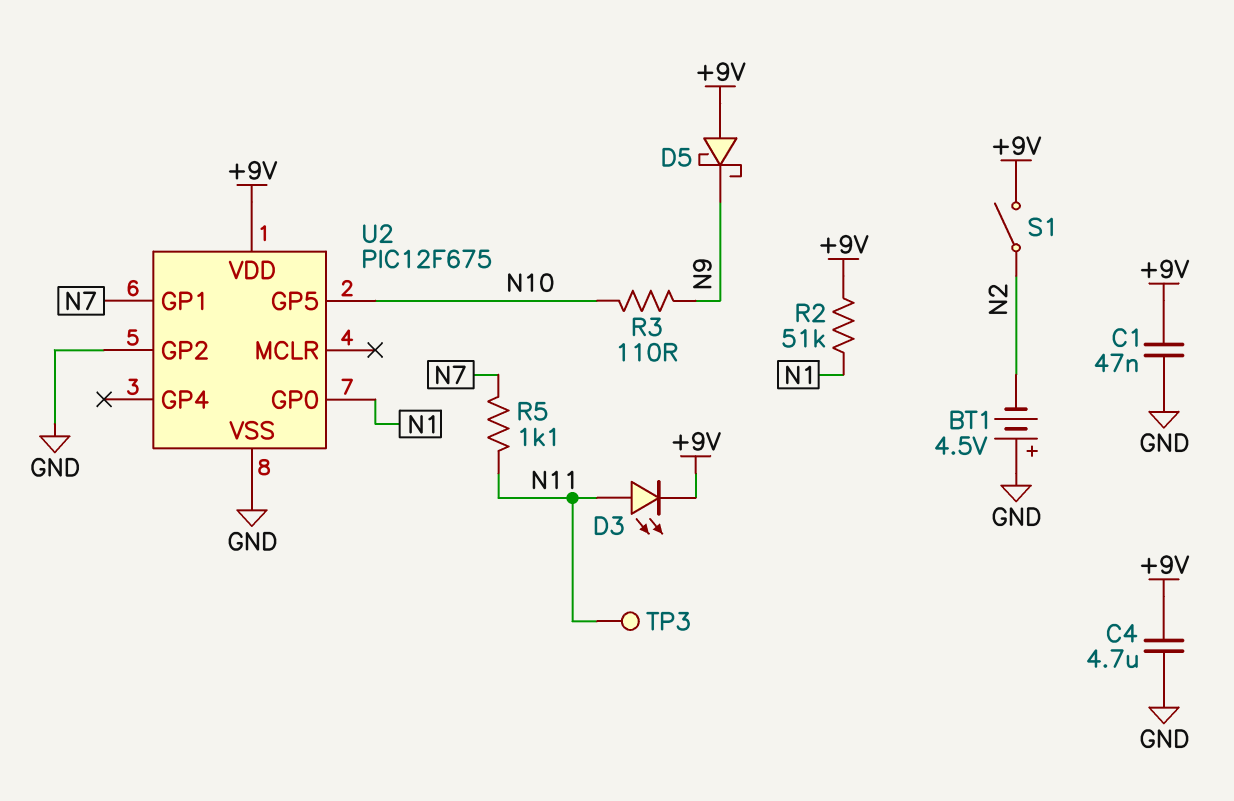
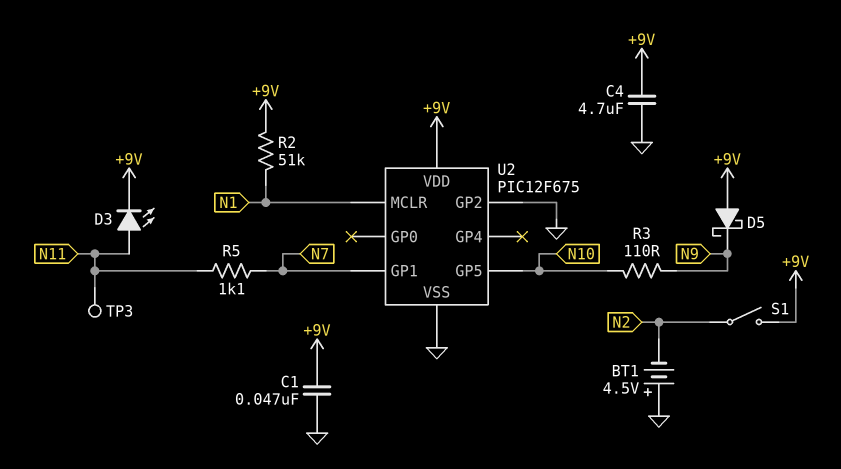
U2 pin GP0: N1 -> none
U2 pin MCLR: none -> N1

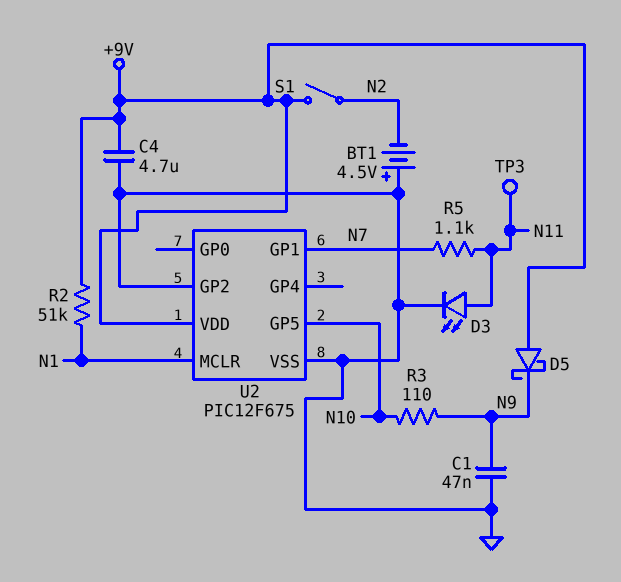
C1: 47nF (+9V, GND) -> 47nF (GND, N9)
D3: LED (A N11, K +9V) -> LED (A N11, K GND)

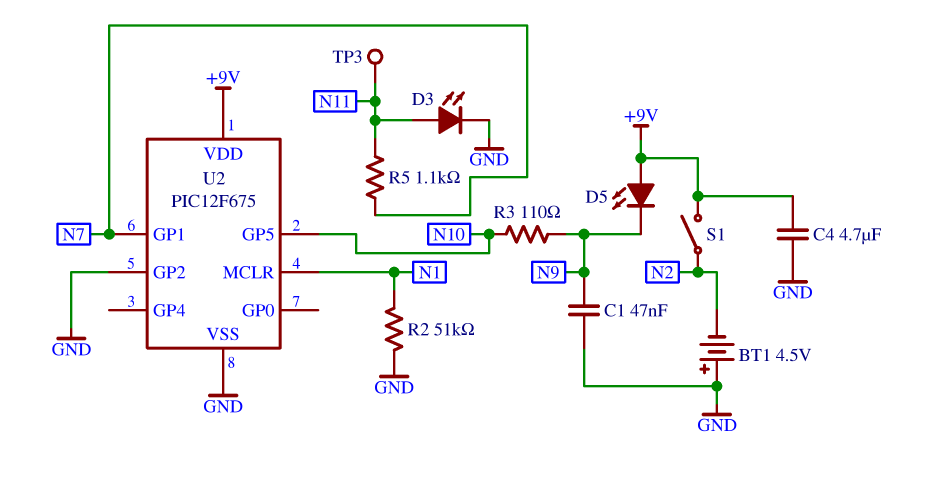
D5: schottky (A +9V, K N9) -> LED (A +9V, K N9)
R2: 51k (+9V, N1) -> 51k (GND, N1)

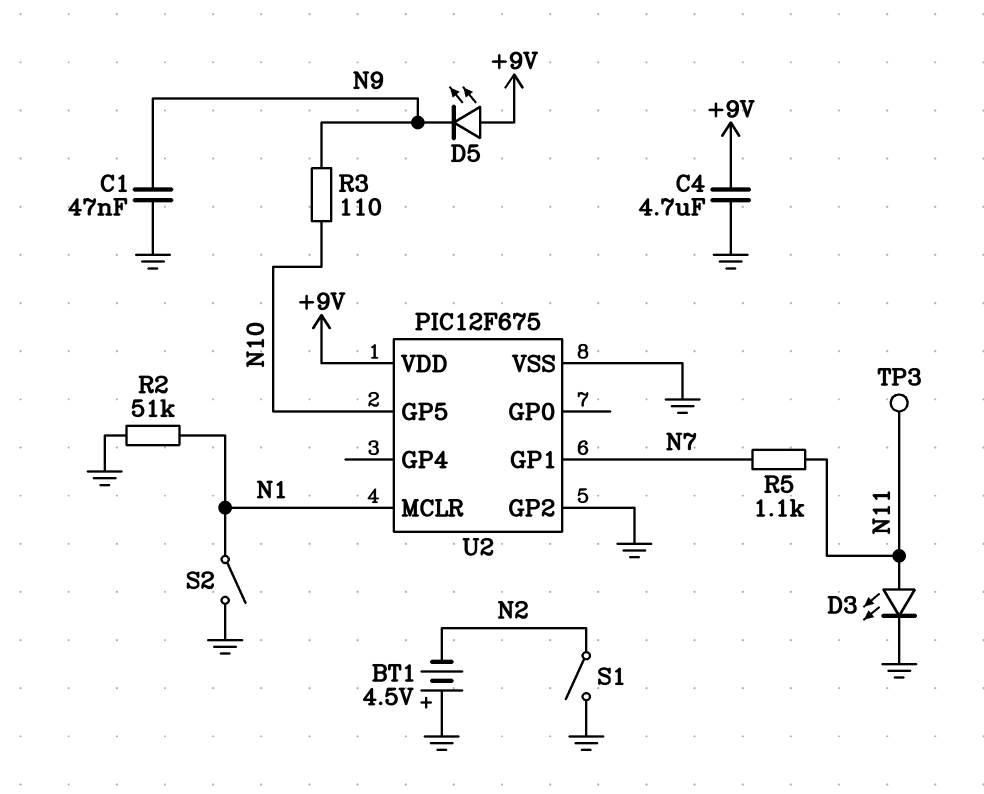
S1: switch (+9V, N2) -> switch (GND, N2)
S2: none -> switch (GND, N1)

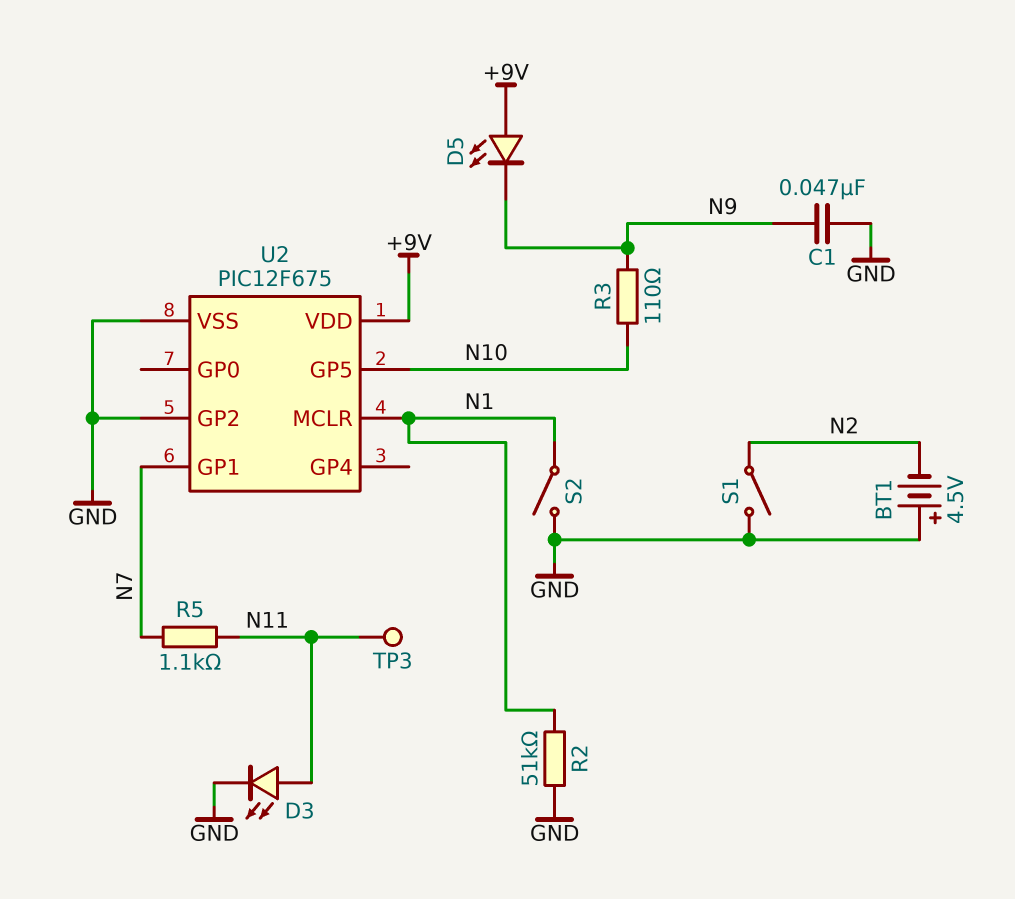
C4: 4.7uF (+9V, GND) -> none

